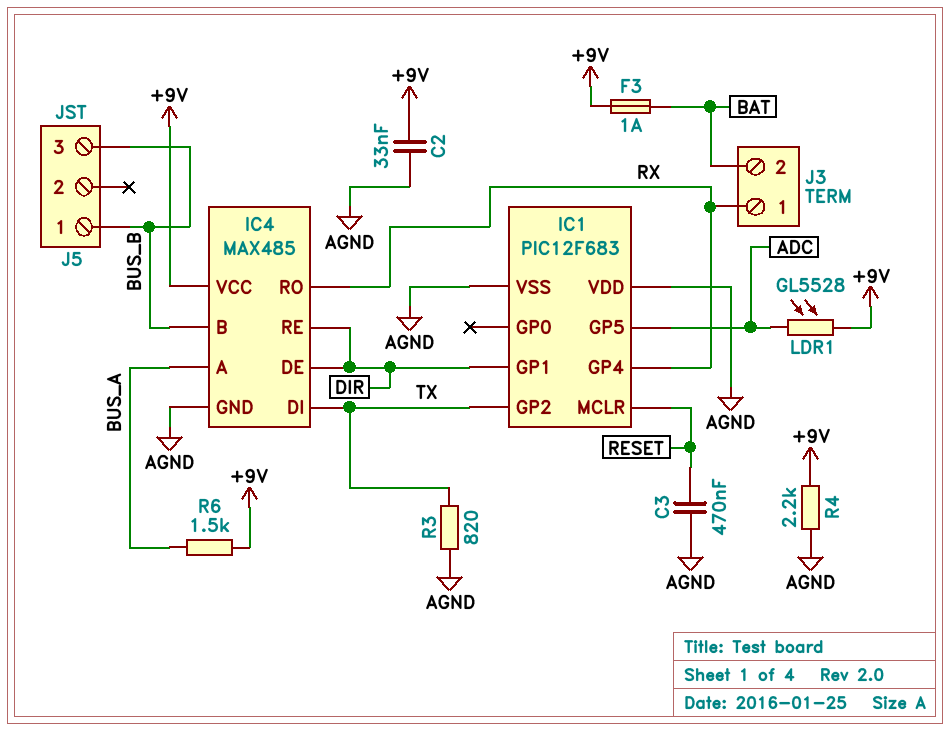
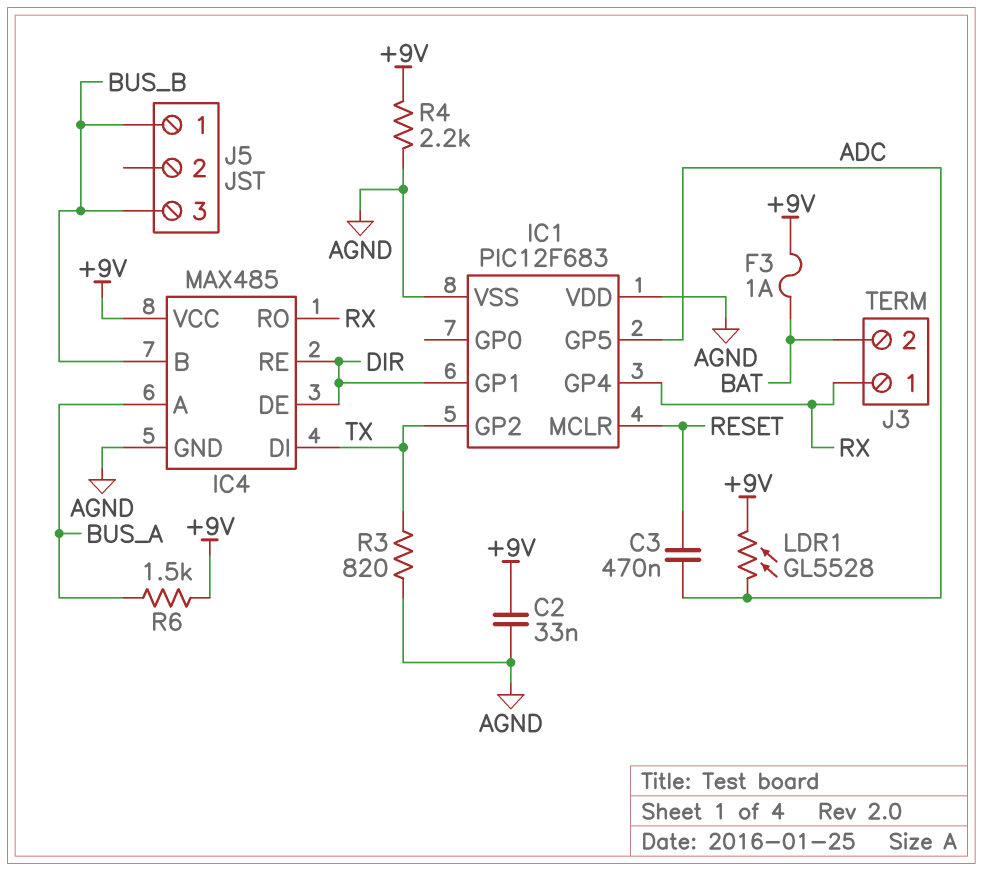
C3: 470nF (AGND, RESET) -> 470nF (ADC, RESET)

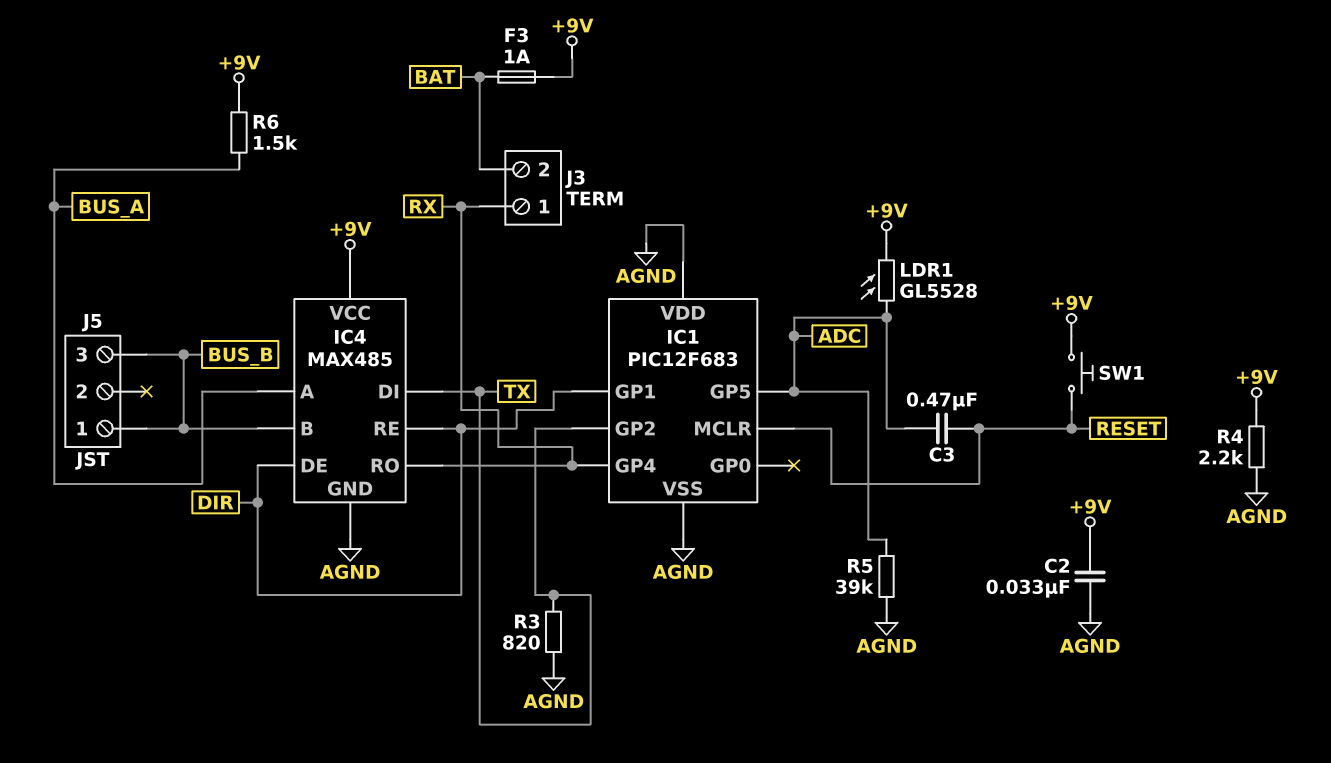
R5: none -> 39k (ADC, AGND)
SW1: none -> button (+9V, RESET)

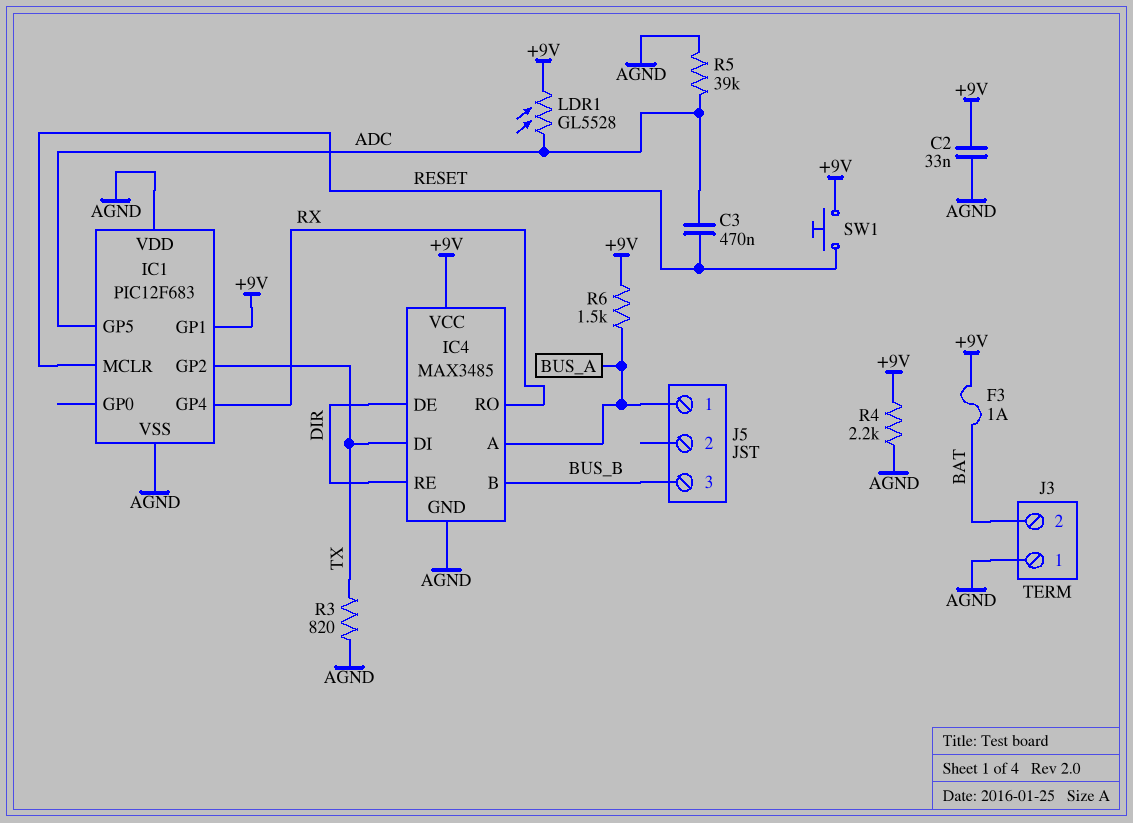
IC1 pin GP1: DIR -> +9V
IC4: MAX485 -> MAX3485
J3 pin 1: RX -> AGND
J5 pin 1: BUS_B -> BUS_A

